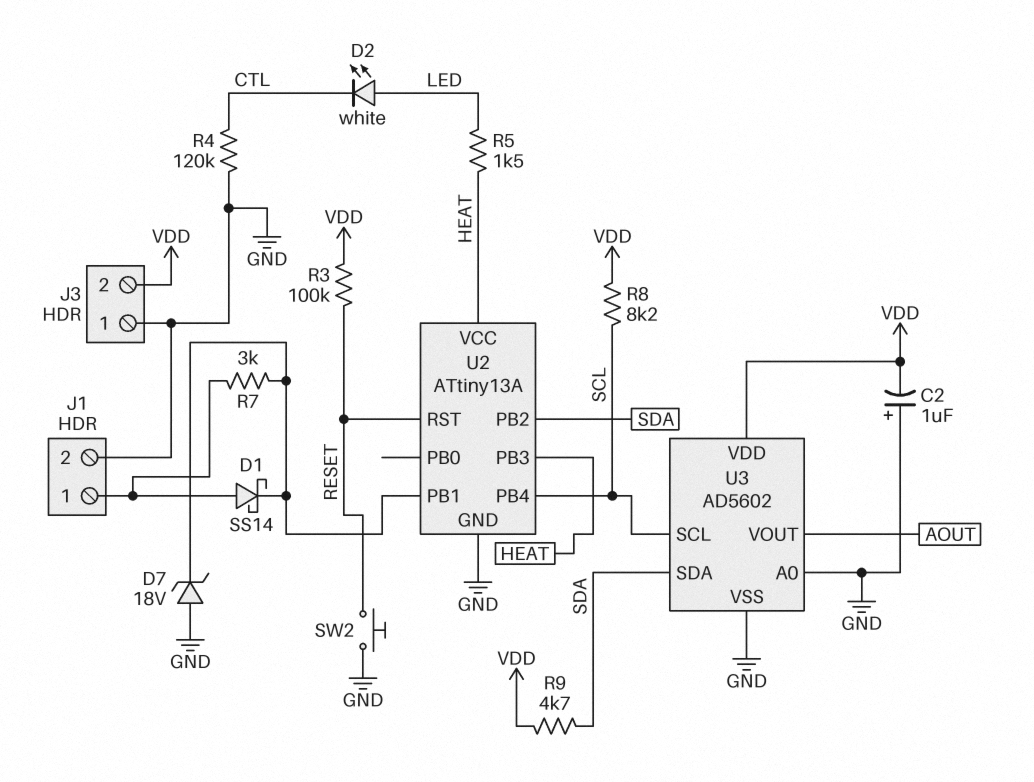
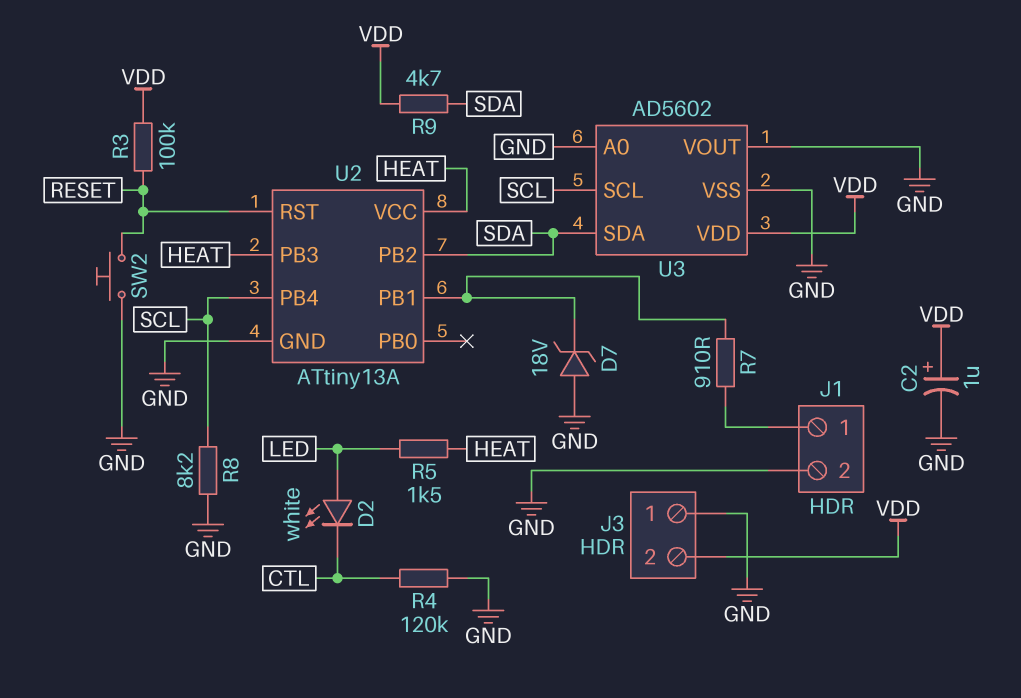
C2: 1uF (plus GND, minus VDD) -> 1uF (plus VDD, minus GND)
D1: schottky SS14 (A J1/1, K U2/PB1) -> none
R7: 3k (J1/1, U2/PB1) -> 910 (J1/1, U2/PB1)
R8: 8.2k (SCL, VDD) -> 8.2k (GND, SCL)
U3 pin VOUT: AOUT -> GND

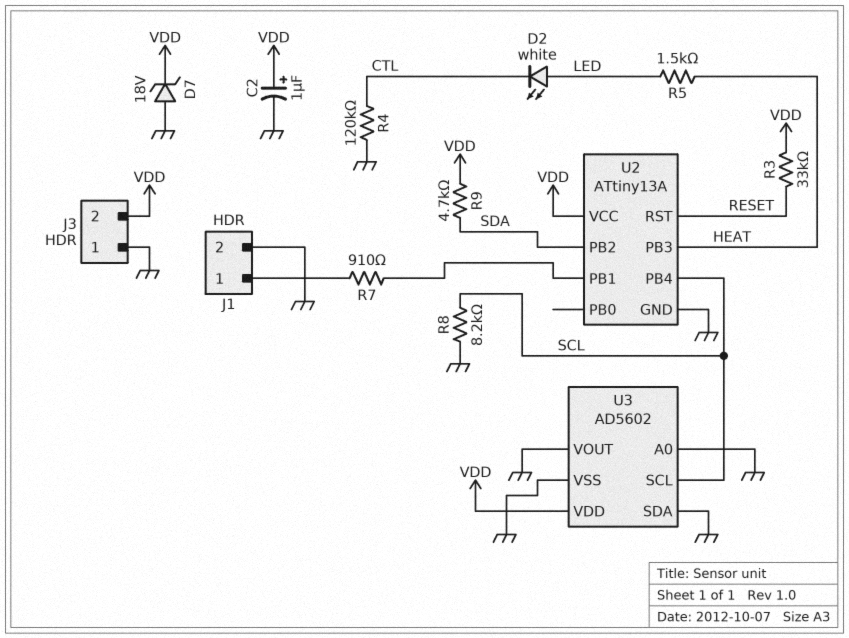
D7: zener 18V (A GND, K U2/PB1) -> zener 18V (A GND, K VDD)
R3: 100k (RESET, VDD) -> 33k (RESET, VDD)
SW2: button (GND, RESET) -> none
U2 pin VCC: HEAT -> VDD
U3 pin SDA: SDA -> GND

